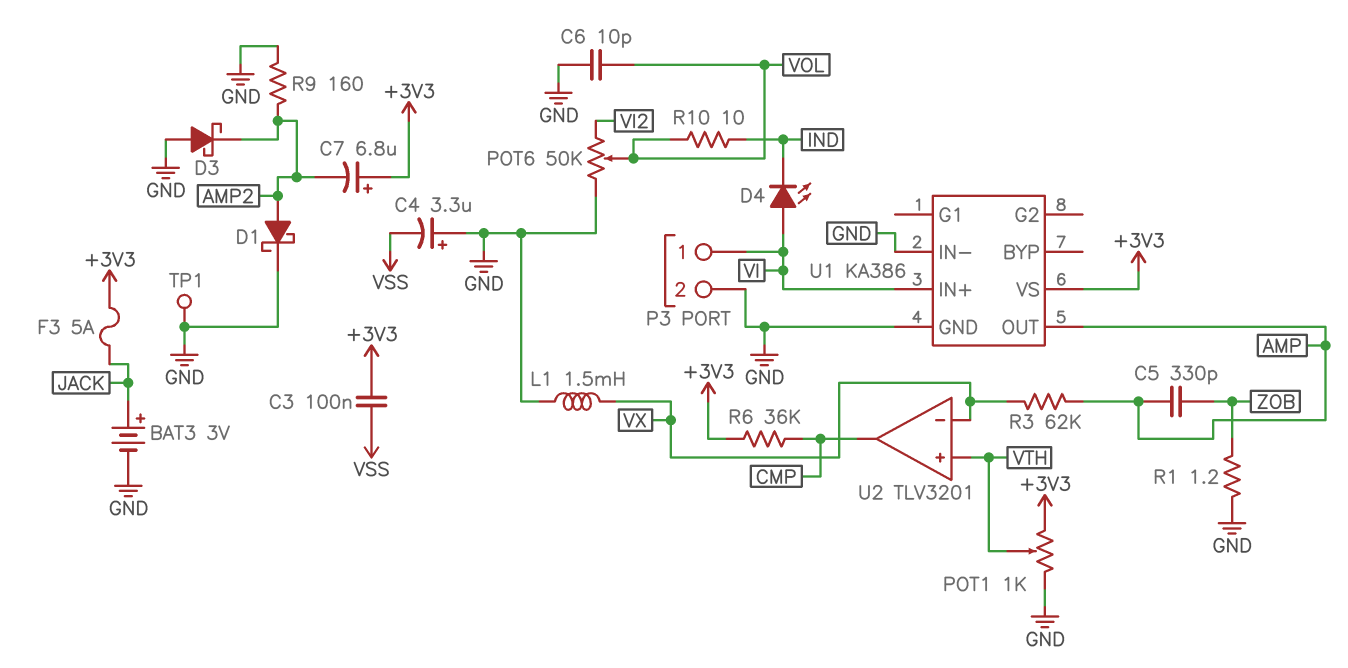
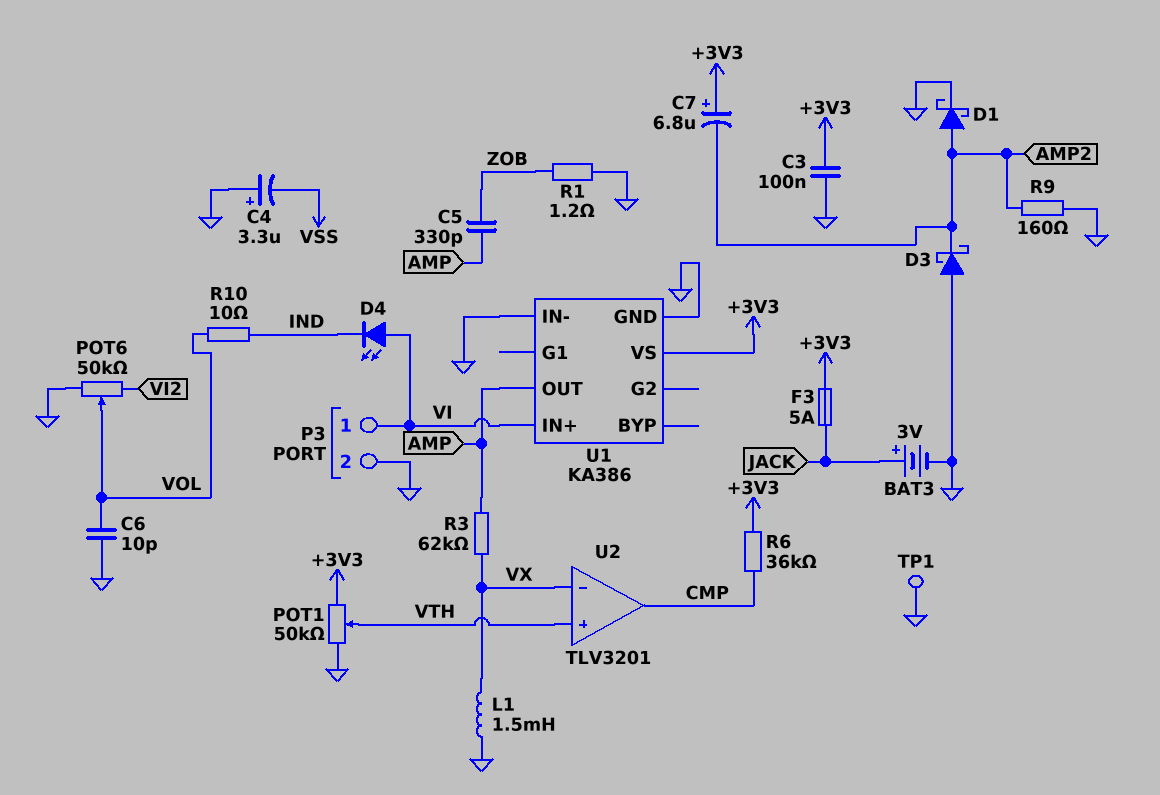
C3: 100nF (+3V3, VSS) -> 100nF (+3V3, GND)
POT1: 1k (+3V3, GND, wiper VTH) -> 50k (+3V3, GND, wiper VTH)

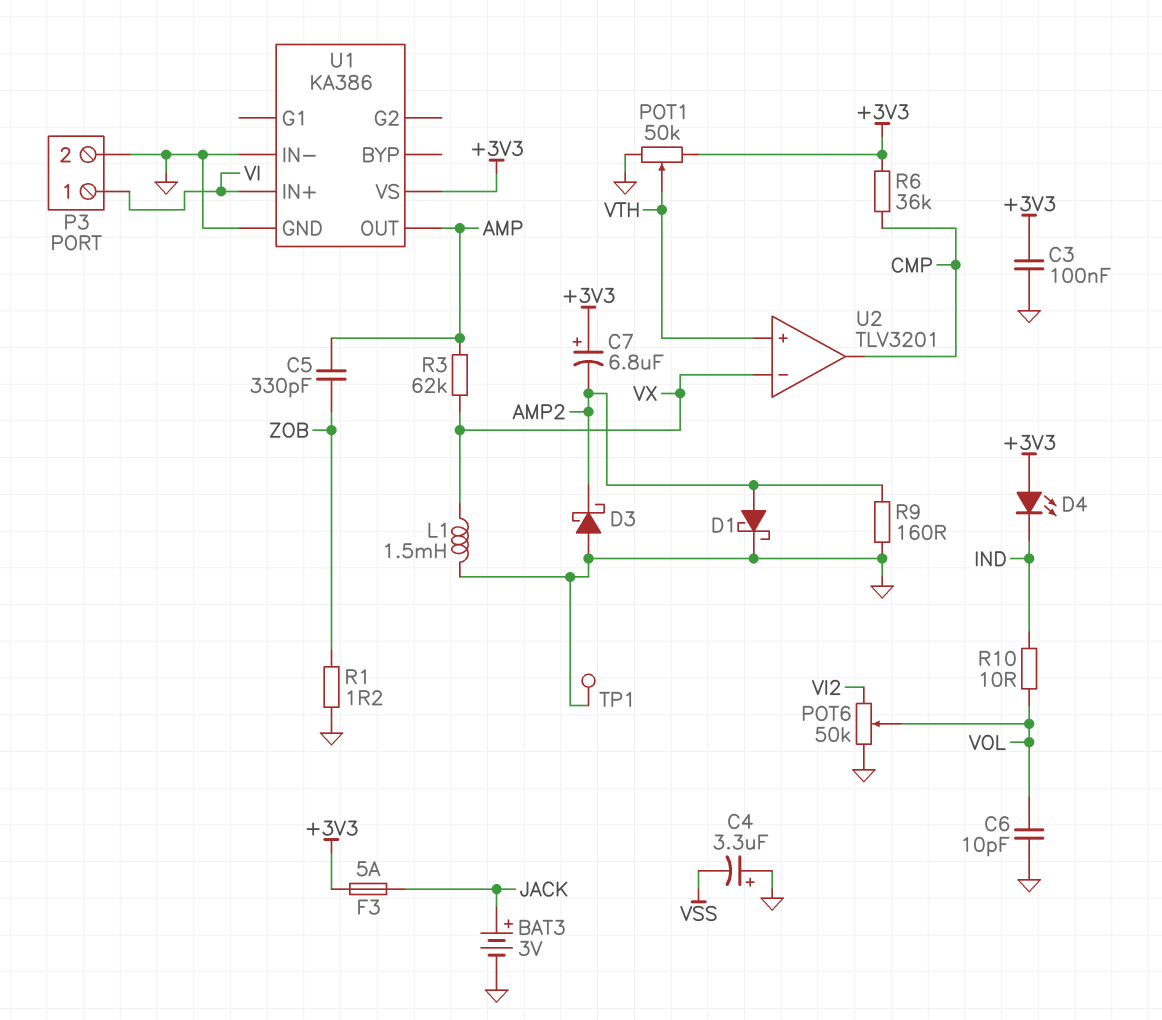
D4: LED (A VI, K IND) -> LED (A +3V3, K IND)

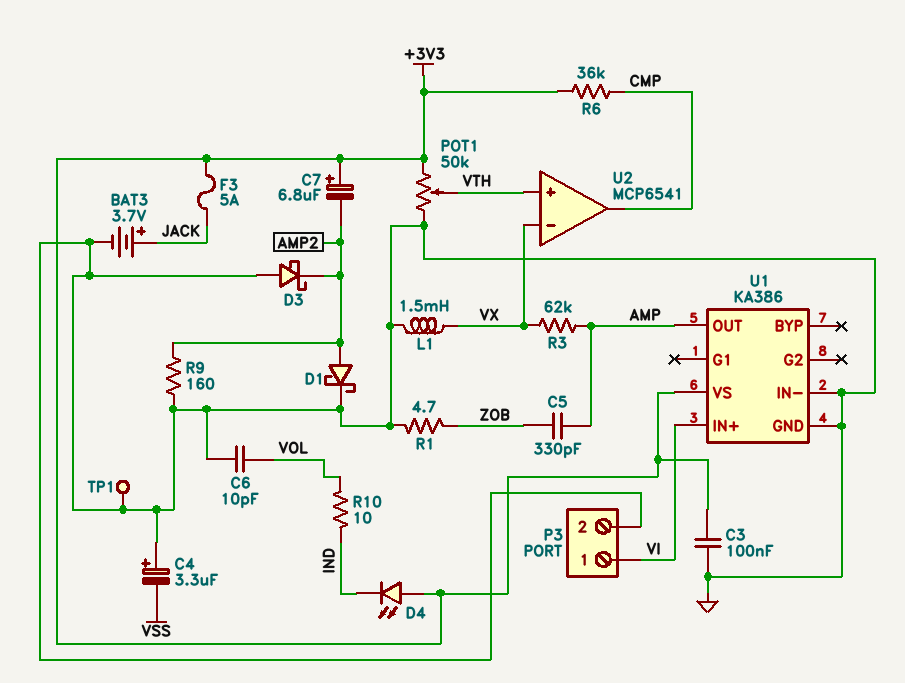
BAT3: 3V (plus JACK, minus GND) -> 3.7V (plus JACK, minus GND)
POT6: 50k (GND, VI2, wiper VOL) -> none
R1: 1.2 (GND, ZOB) -> 4.7 (GND, ZOB)
U2: TLV3201 -> MCP6541

